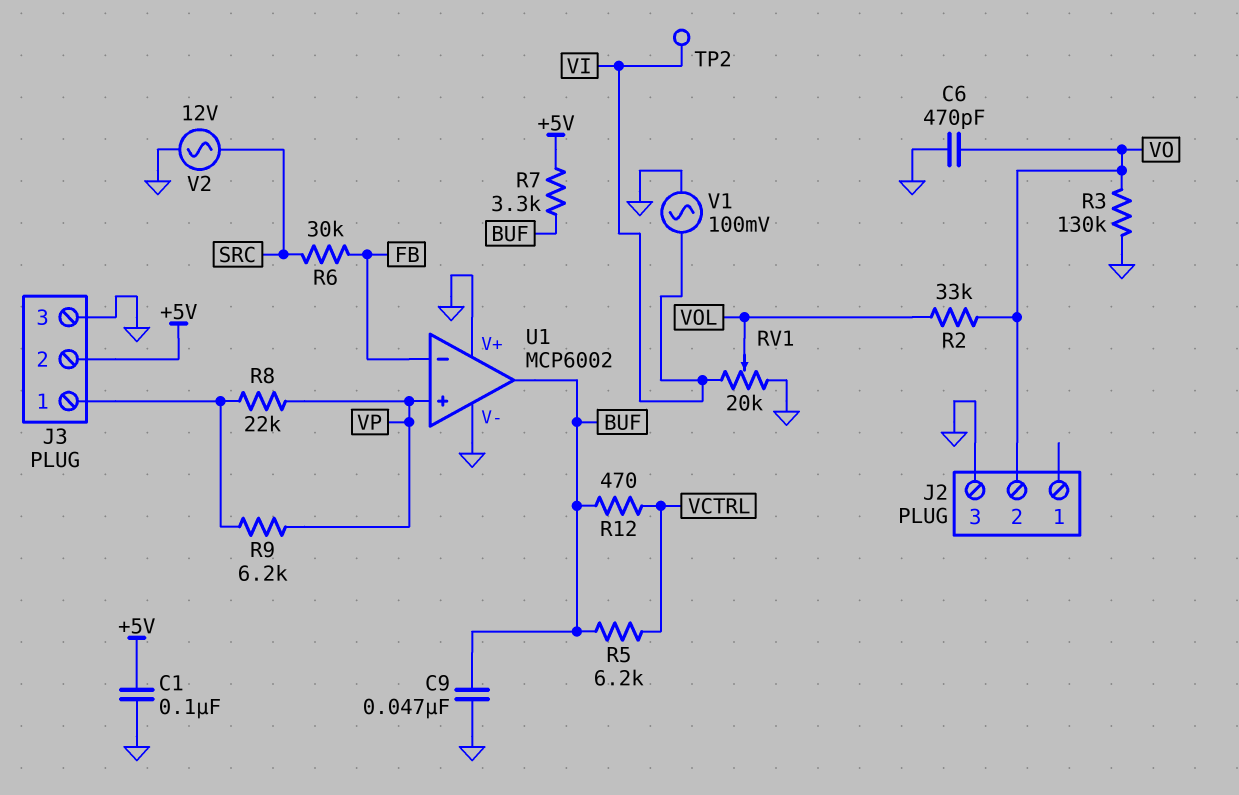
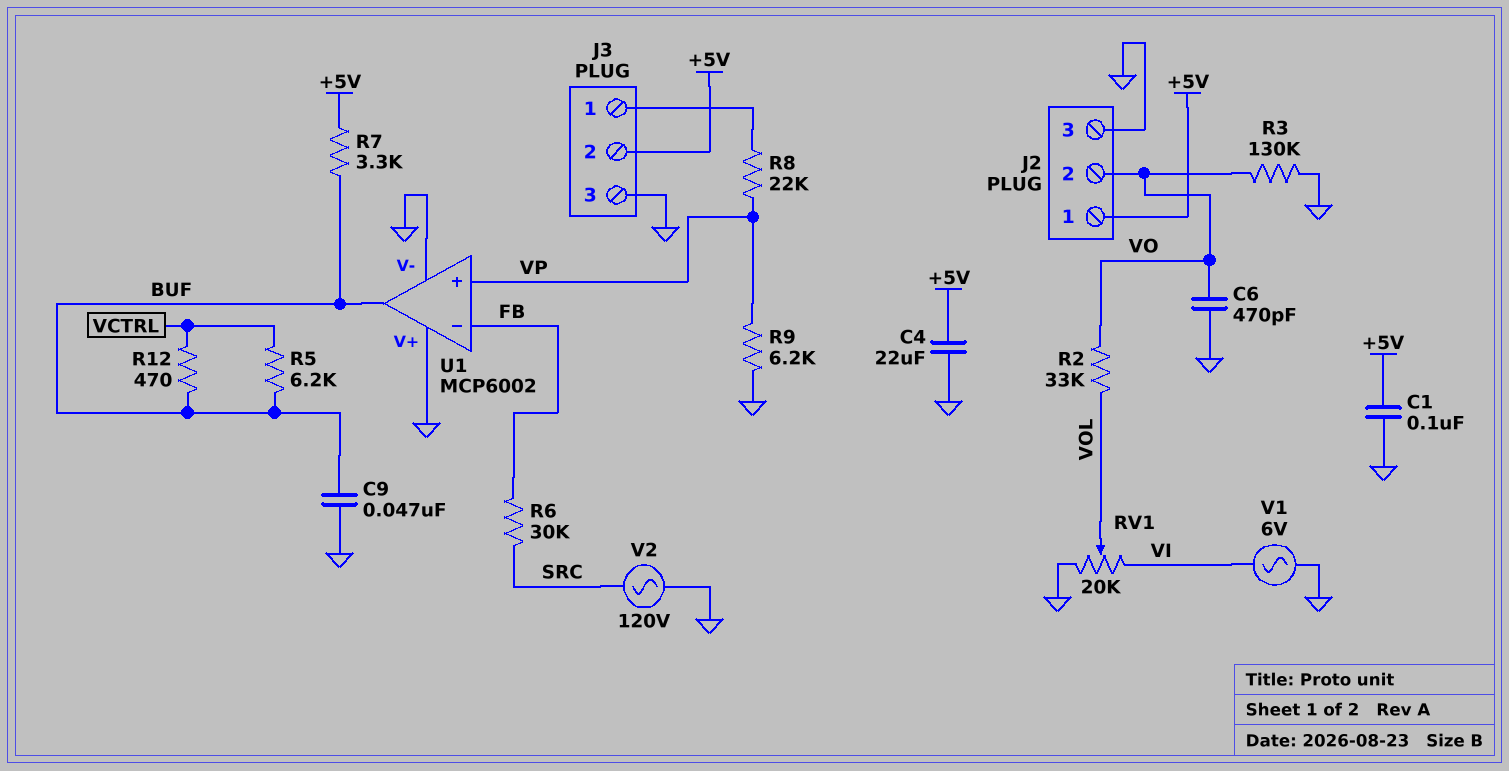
C4: none -> 22uF (+5V, GND)
J2 pin 1: none -> +5V
R9: 6.2k (J3/1, VP) -> 6.2k (GND, VP)
TP2: test point (VI) -> none
V1: AC 100mV (GND, VI) -> AC 6V (GND, VI)
V2: AC 12V (GND, SRC) -> AC 120V (GND, SRC)

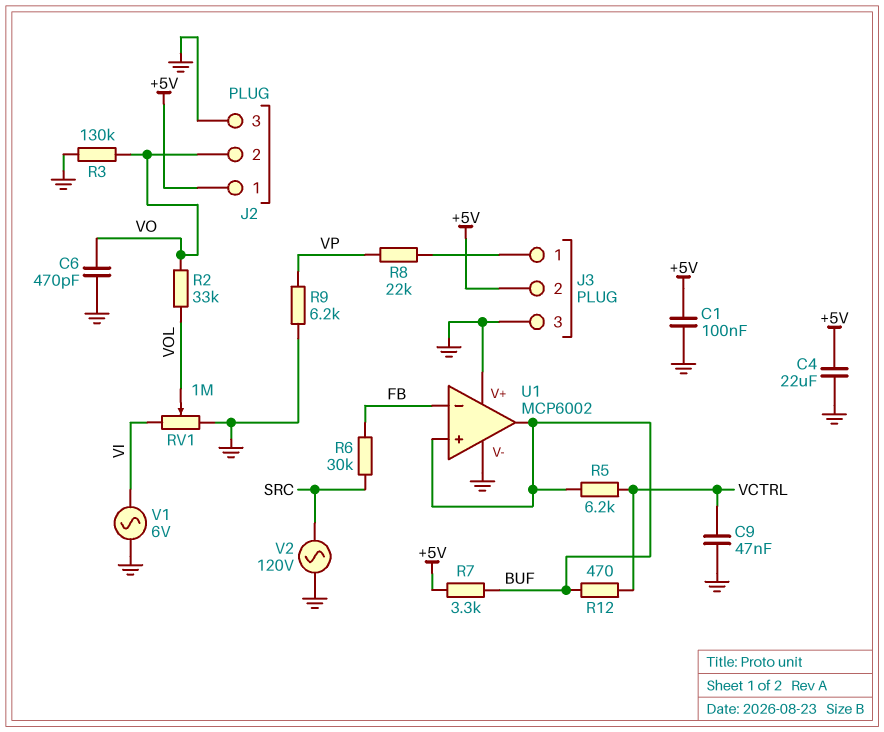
C9: 47nF (BUF, GND) -> 47nF (GND, VCTRL)
RV1: 20k (GND, VI, wiper VOL) -> 1M (GND, VI, wiper VOL)
U1 pin in+: VP -> BUF

